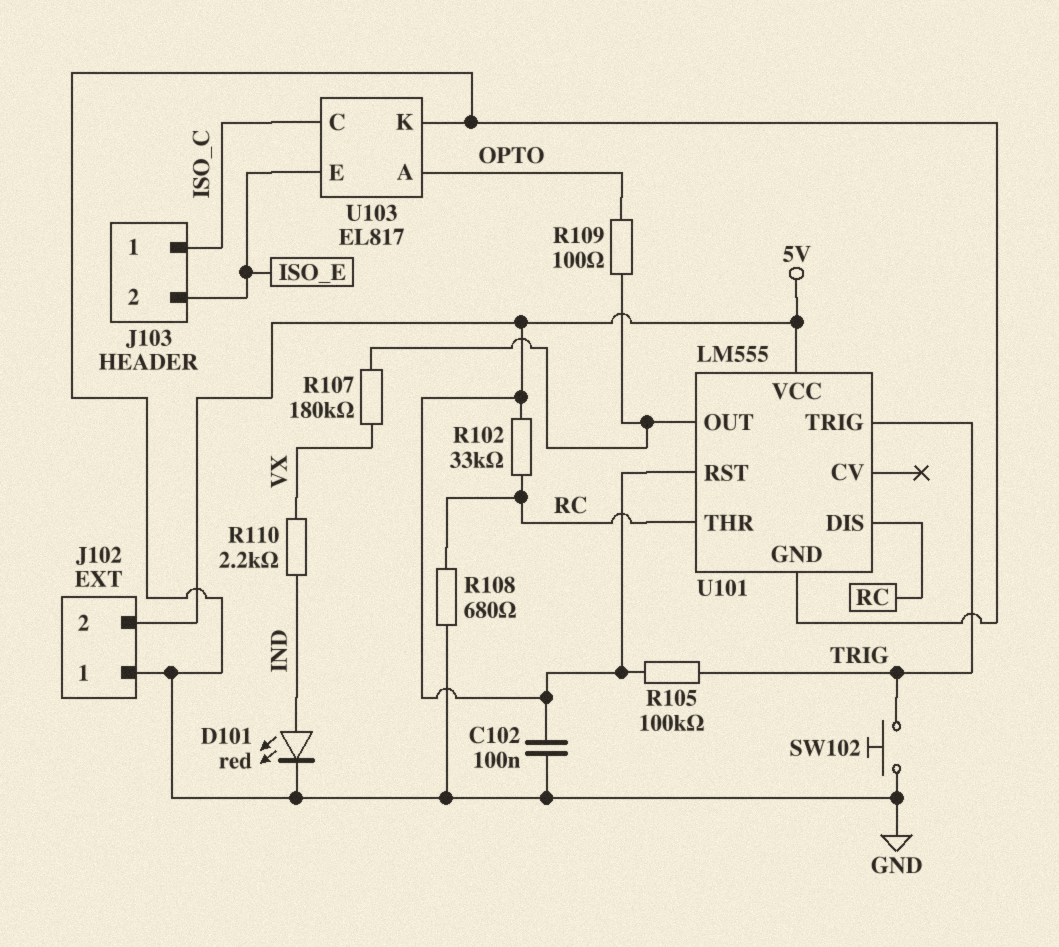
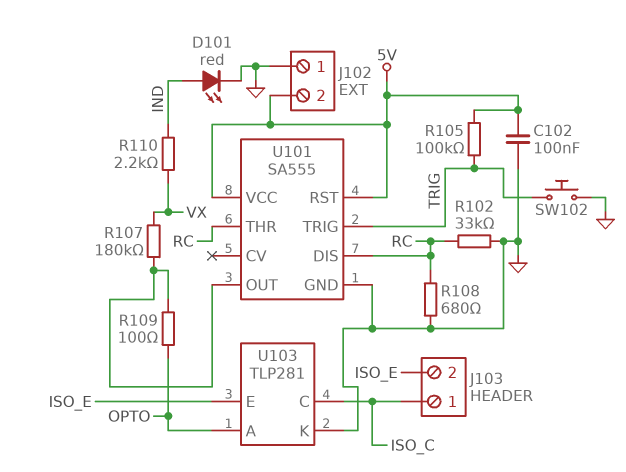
R102: 33k (5V, RC) -> 33k (GND, RC)
U101: LM555 -> SA555
U103: EL817 -> TLP281

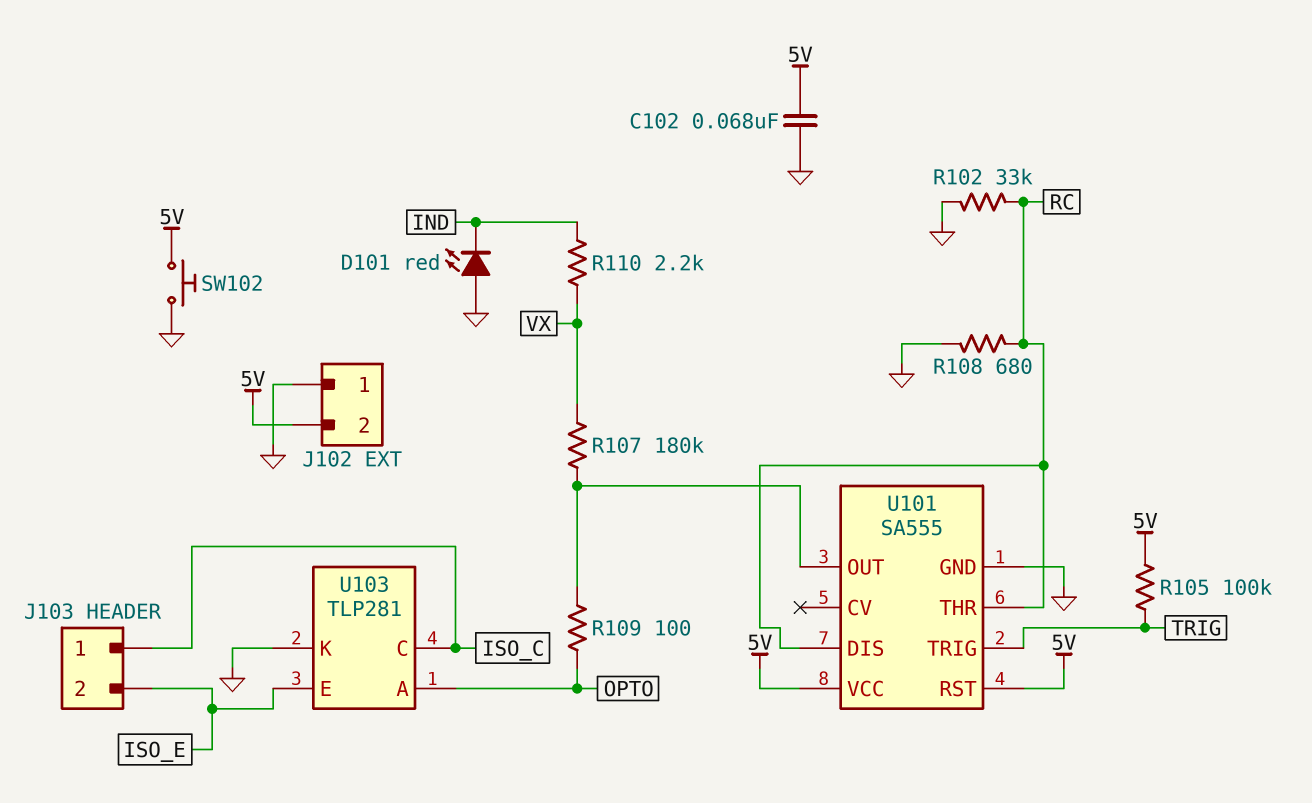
C102: 100nF (5V, GND) -> 68nF (5V, GND)
D101: LED red (A IND, K GND) -> LED red (A GND, K IND)
SW102: button (GND, TRIG) -> button (5V, GND)

